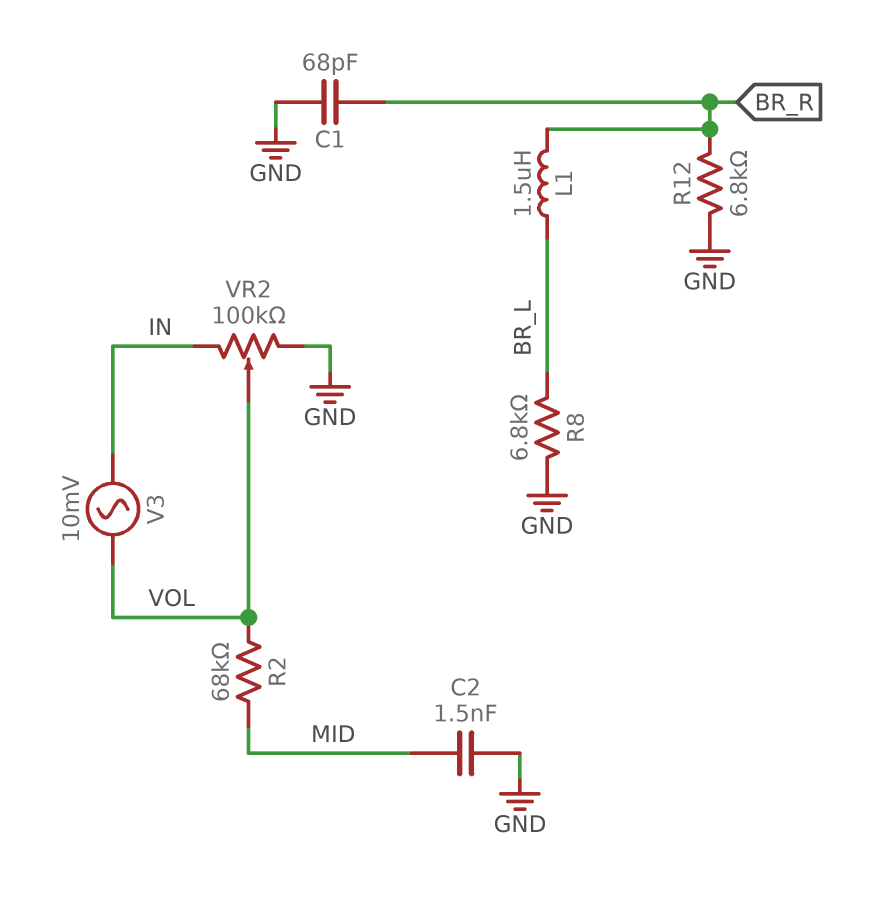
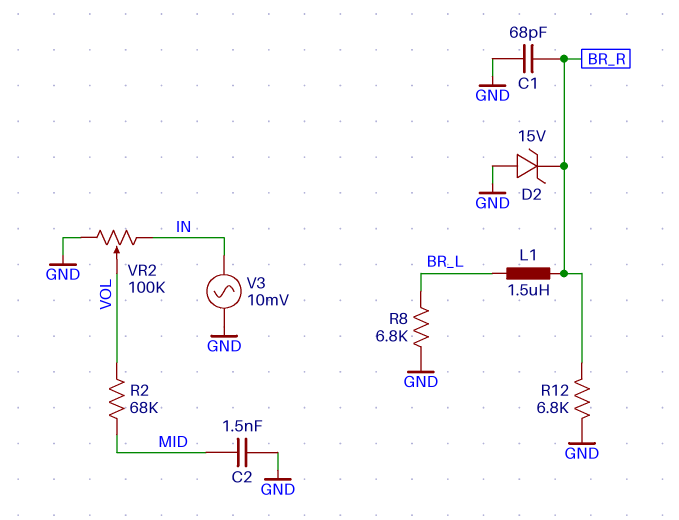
D2: none -> zener 15V (A GND, K BR_R)
V3: AC 10mV (IN, VOL) -> AC 10mV (GND, IN)

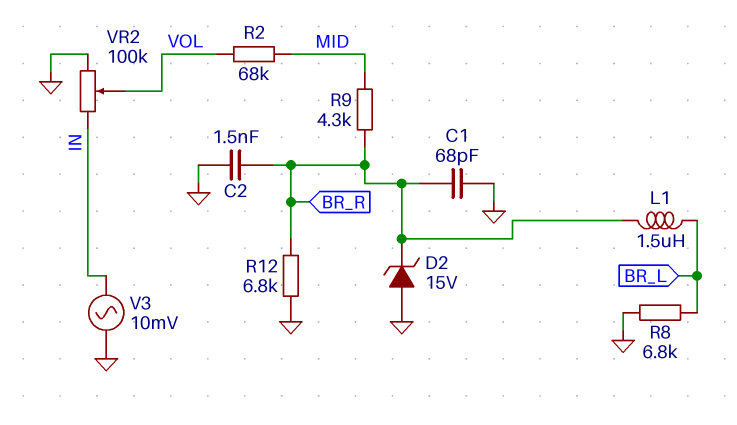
C2: 1.5nF (GND, MID) -> 1.5nF (BR_R, GND)
R9: none -> 4.3k (BR_R, MID)

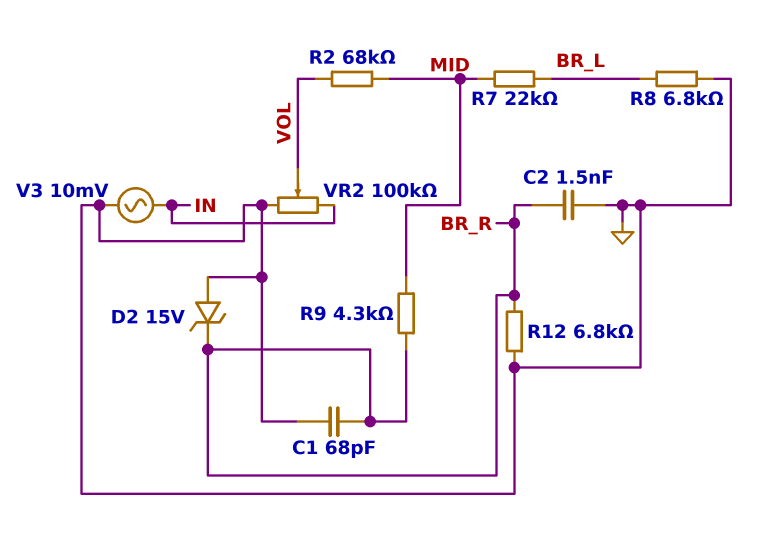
L1: 1.5uH (BR_L, BR_R) -> none
R7: none -> 22k (BR_L, MID)

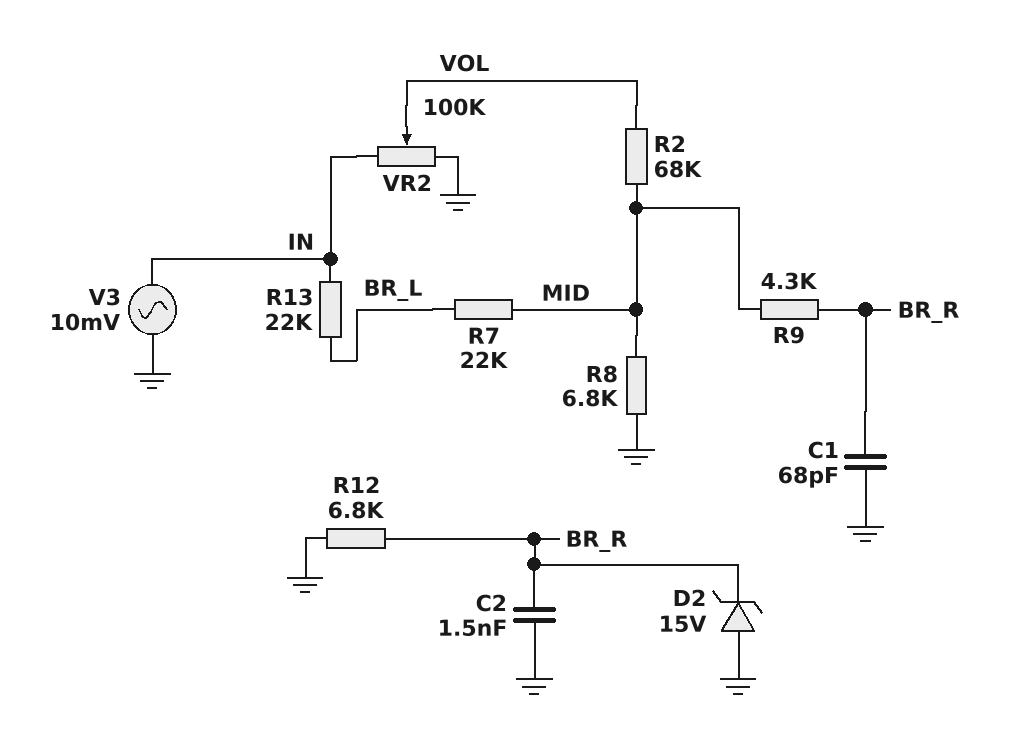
R8: 6.8k (BR_L, GND) -> 6.8k (GND, MID)
R13: none -> 22k (BR_L, IN)

